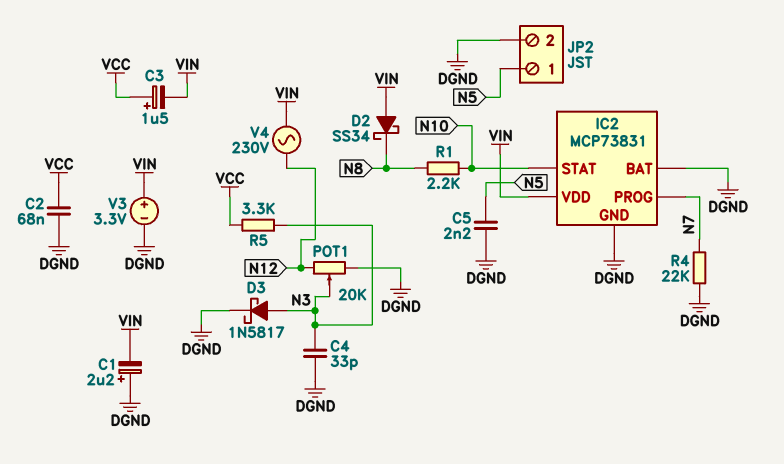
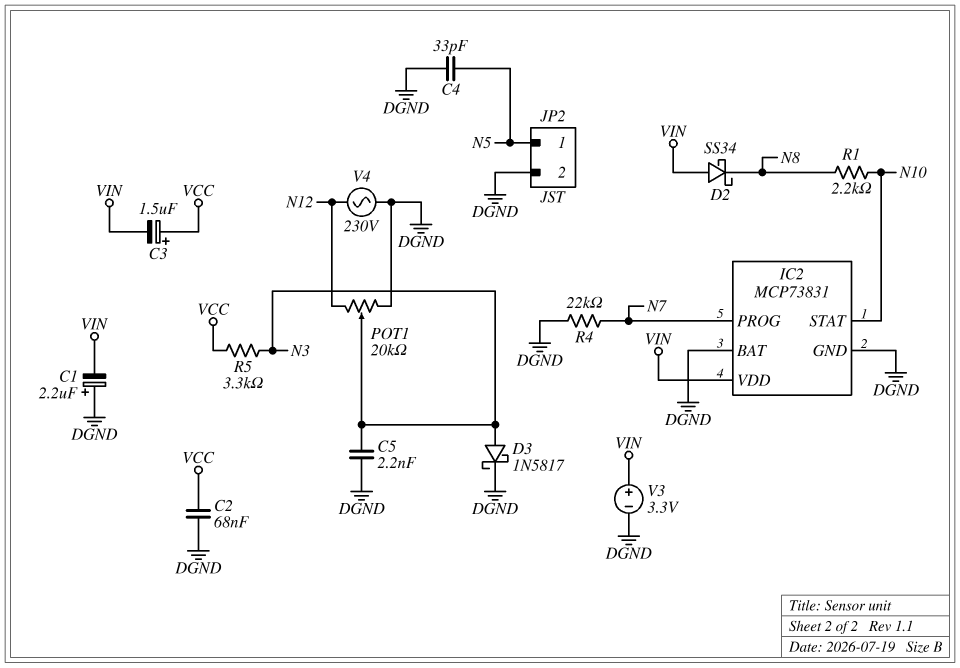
C4: 33pF (DGND, N3) -> 33pF (DGND, N5)
C5: 2.2nF (DGND, N5) -> 2.2nF (DGND, N3)
V4: AC 230V (N12, VIN) -> AC 230V (DGND, N12)

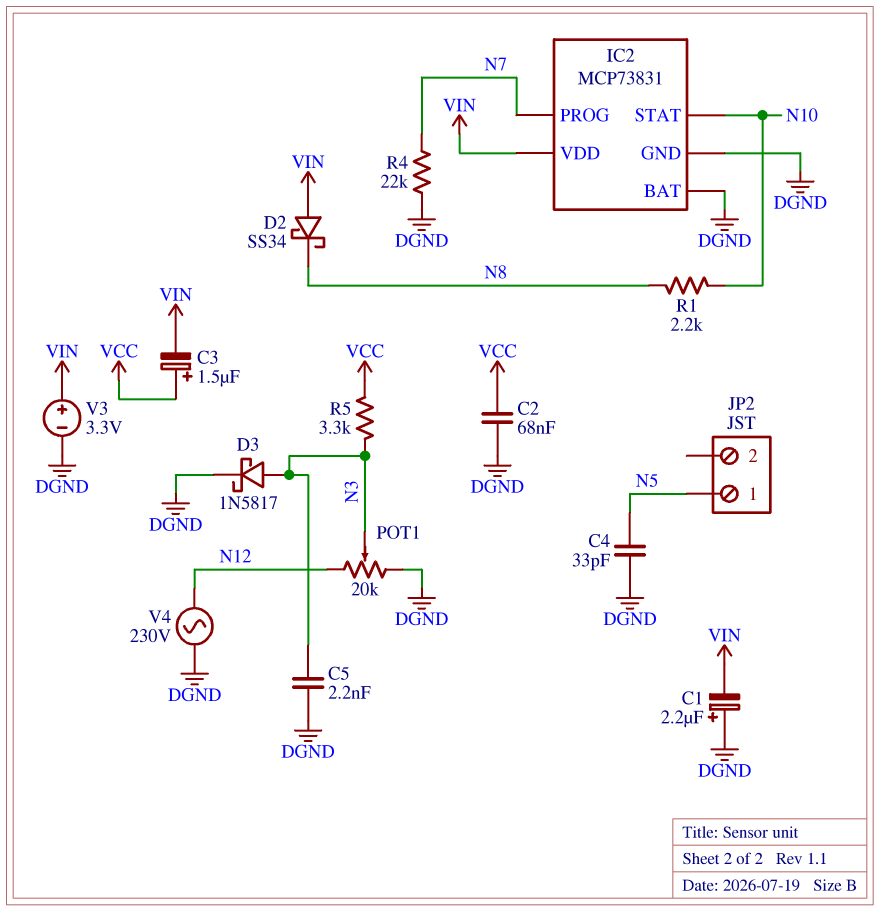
JP2 pin 2: DGND -> none

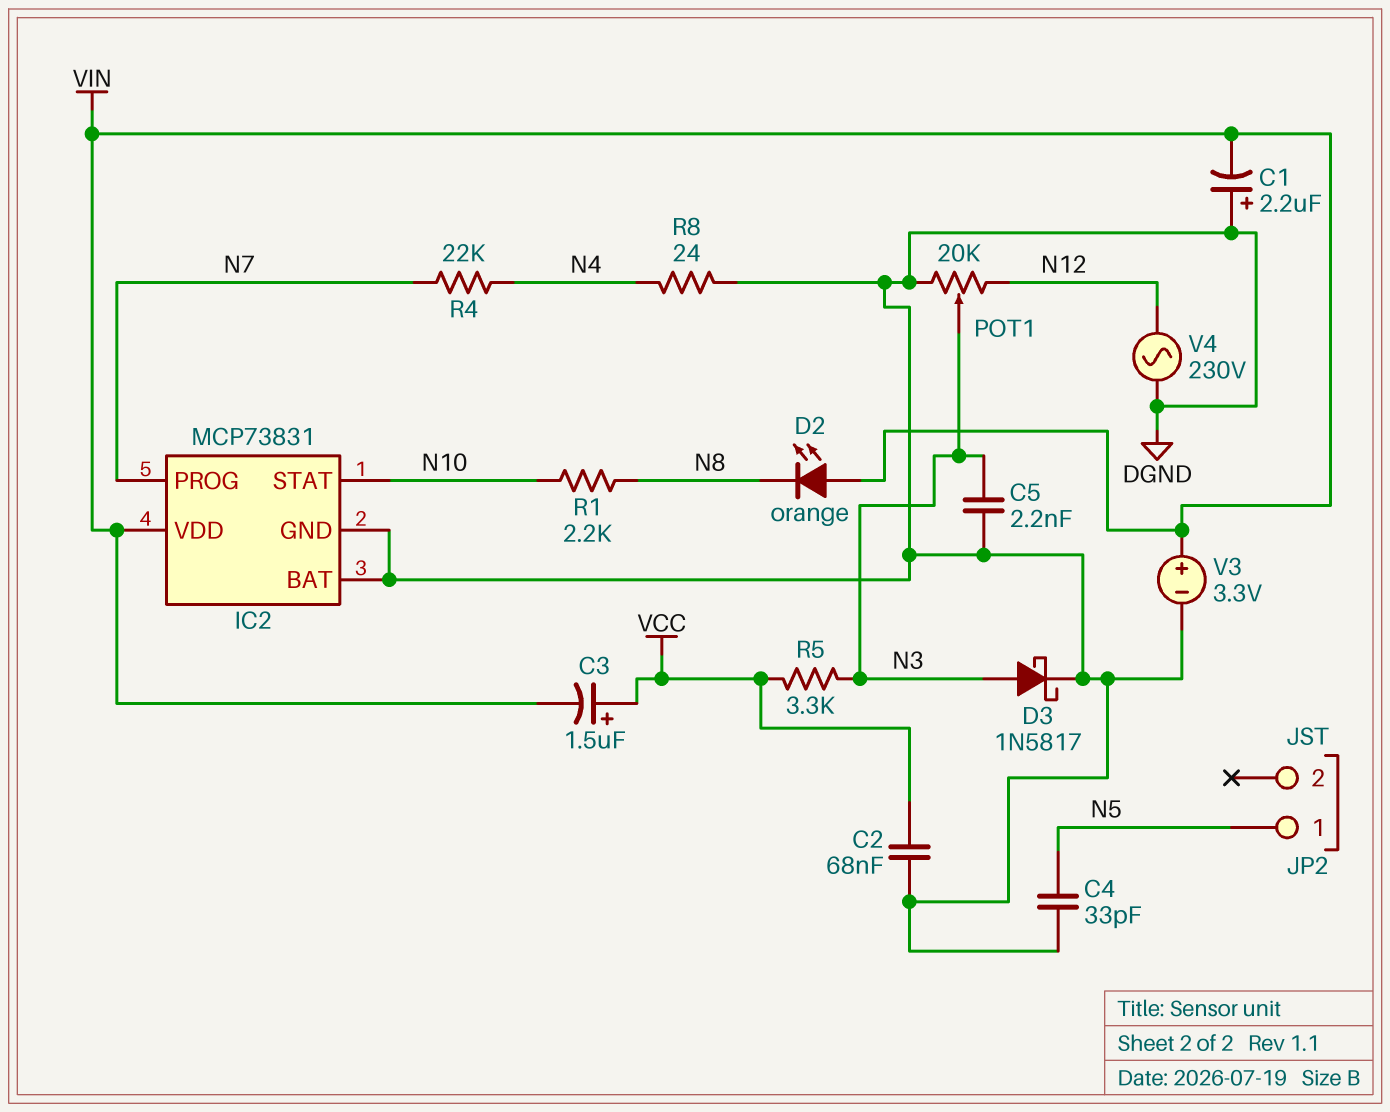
D2: schottky SS34 (A VIN, K N8) -> LED orange (A VIN, K N8)
R4: 22k (DGND, N7) -> 22k (N4, N7)
R8: none -> 24 (DGND, N4)

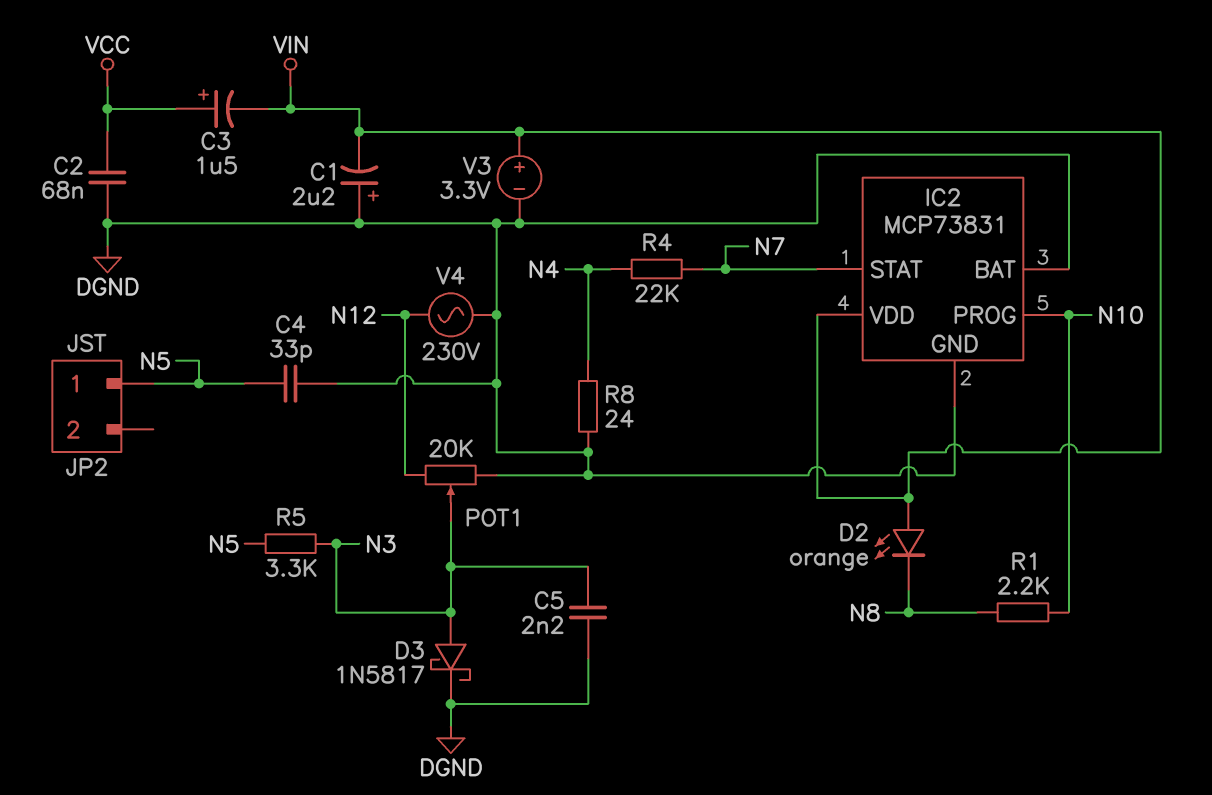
IC2 pin PROG: N7 -> N10
IC2 pin STAT: N10 -> N7
R5: 3.3k (N3, VCC) -> 3.3k (N3, N5)

